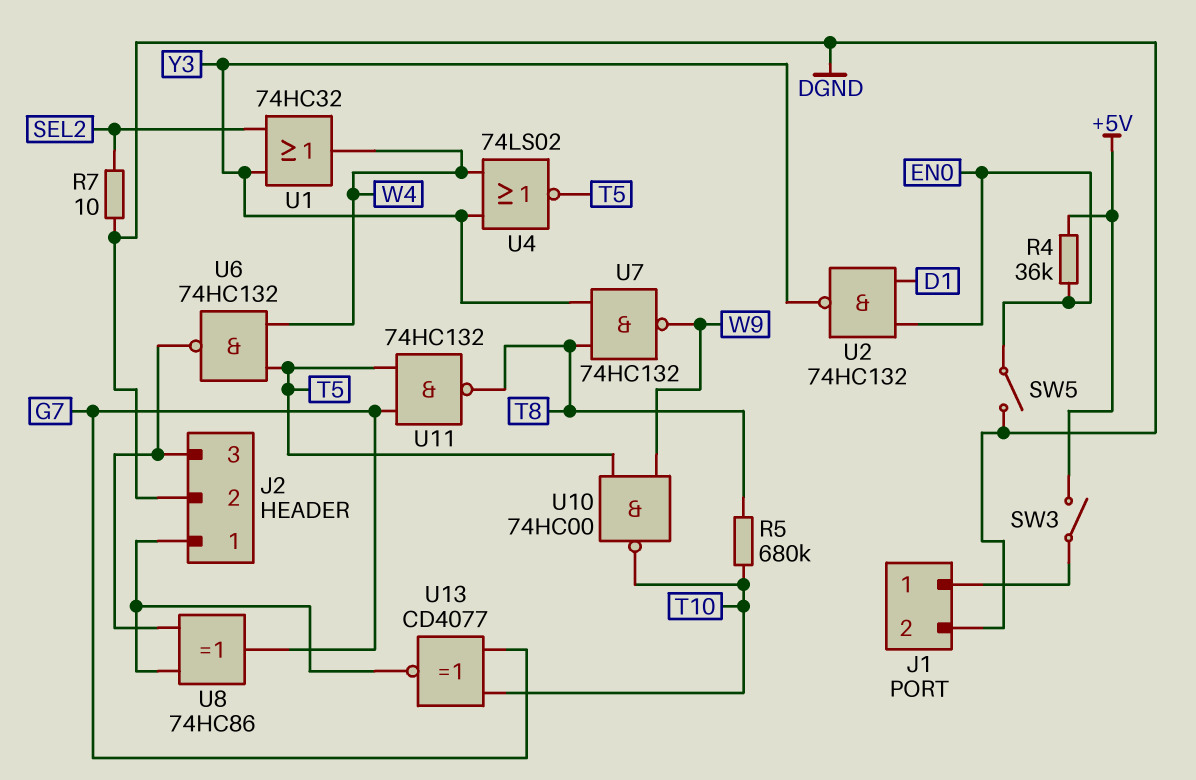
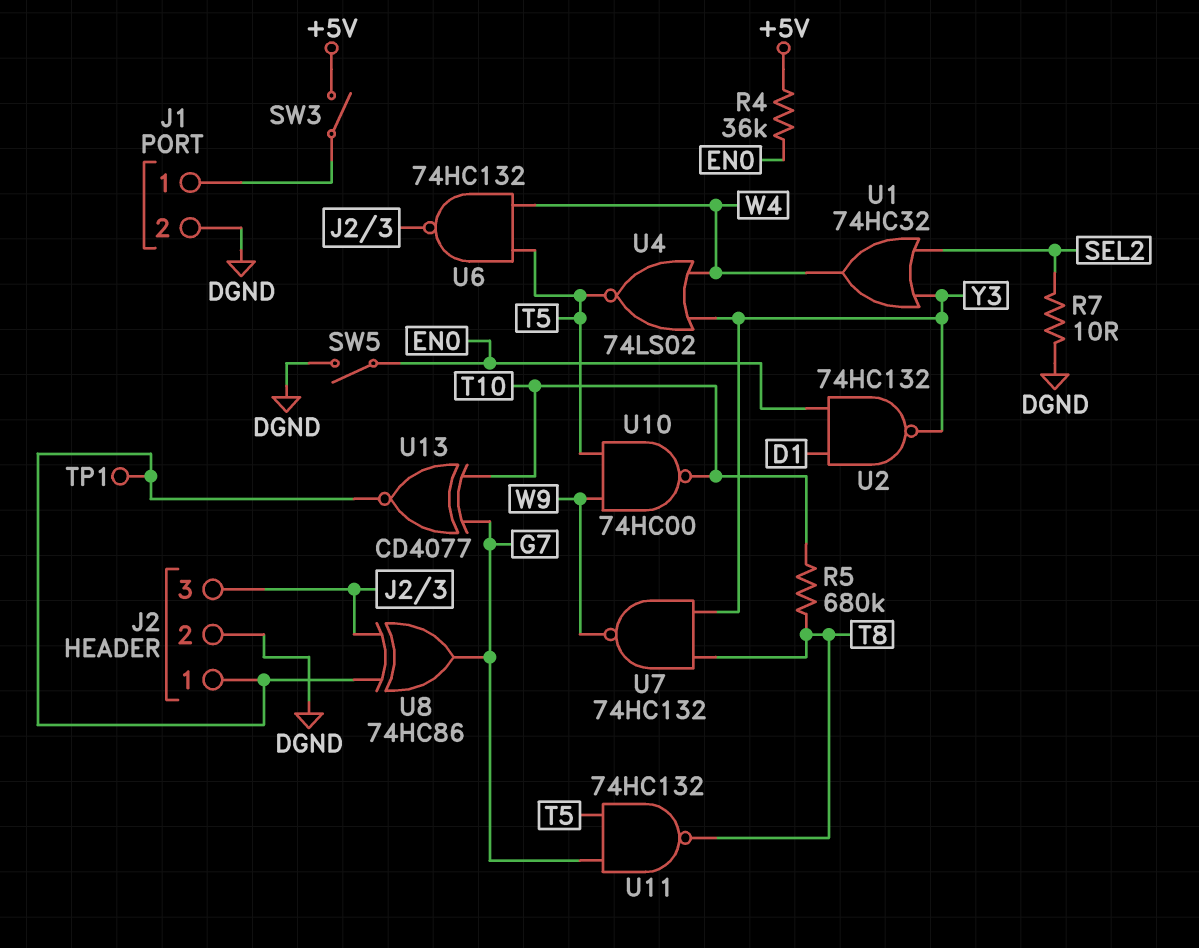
TP1: none -> test point (J2/1)

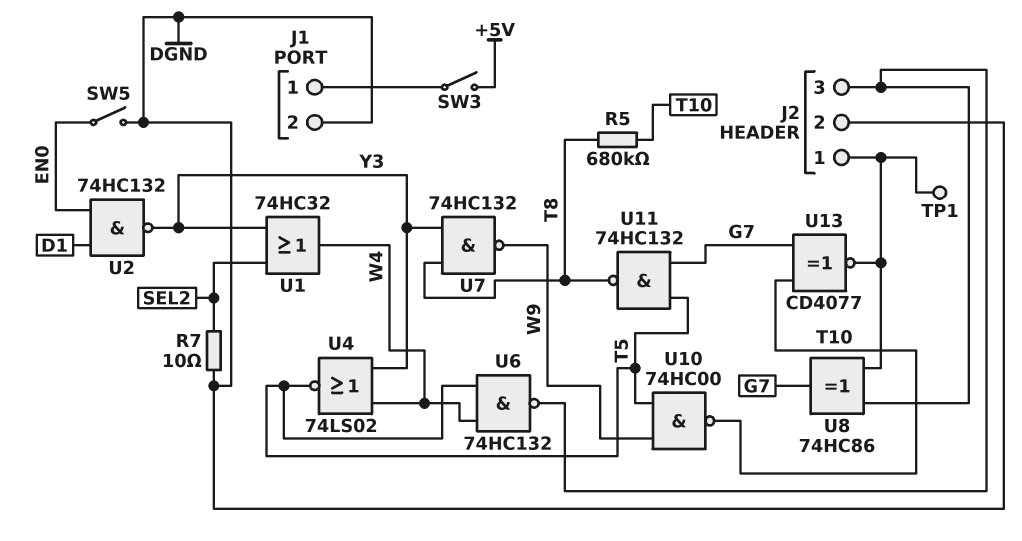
R4: 36k (+5V, EN0) -> none

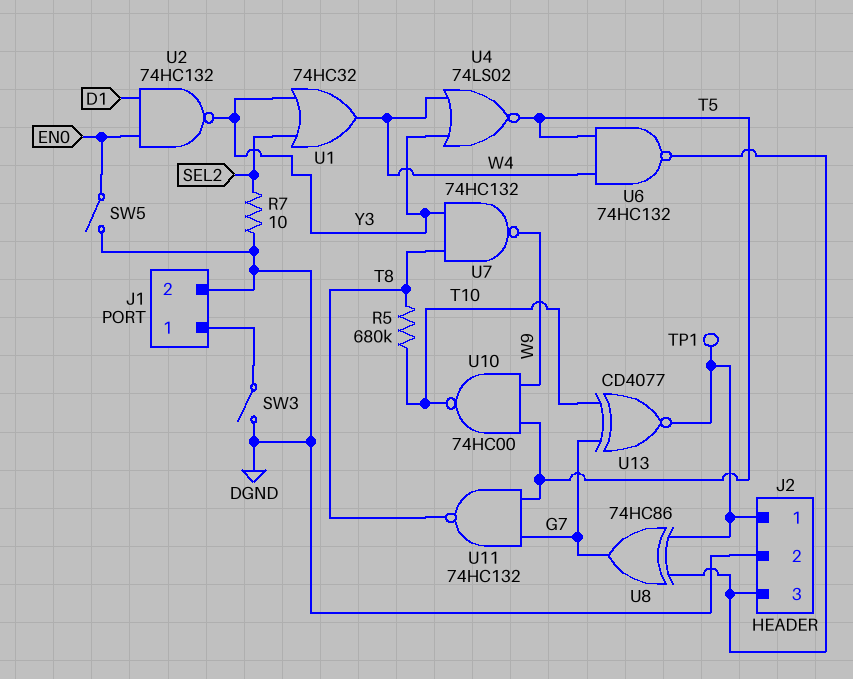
SW3: switch (+5V, J1/1) -> switch (DGND, J1/1)

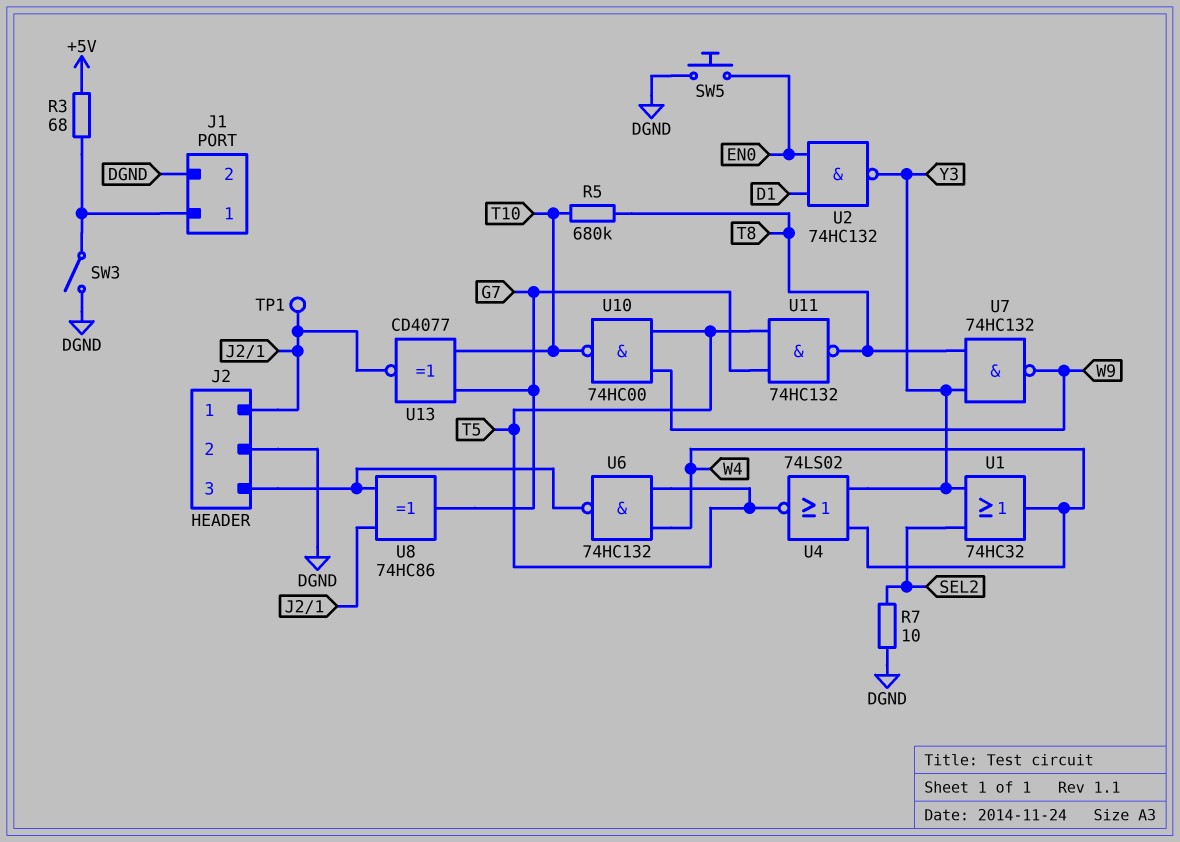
R3: none -> 68 (+5V, J1/1)
SW5: switch (DGND, EN0) -> button (DGND, EN0)

